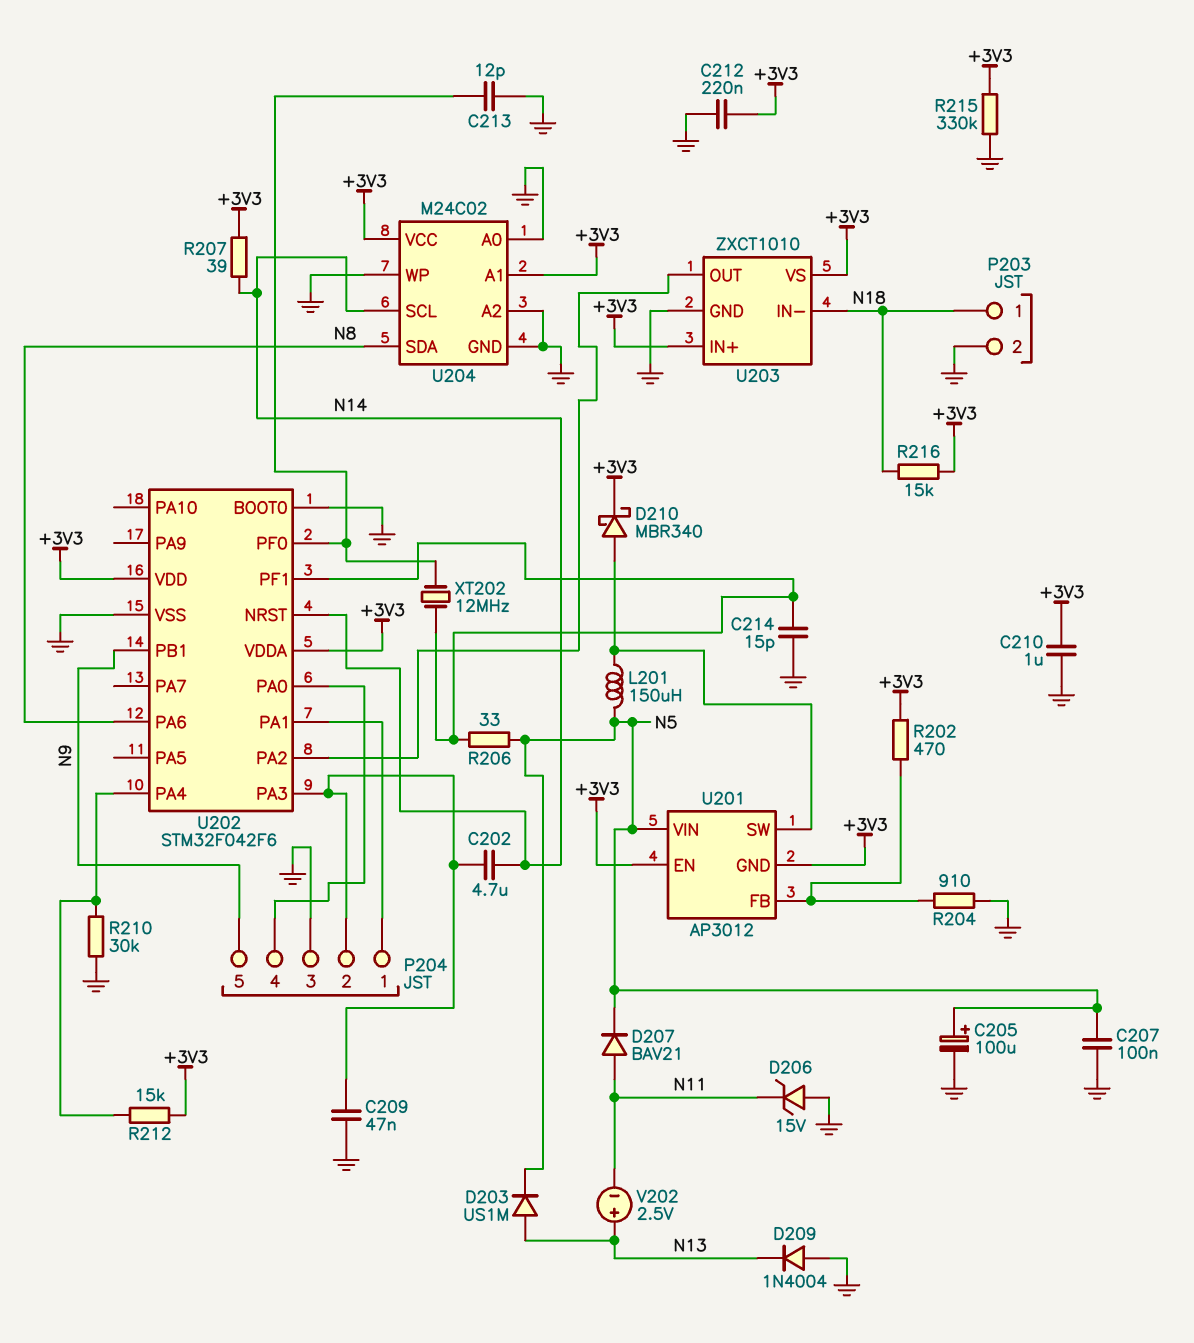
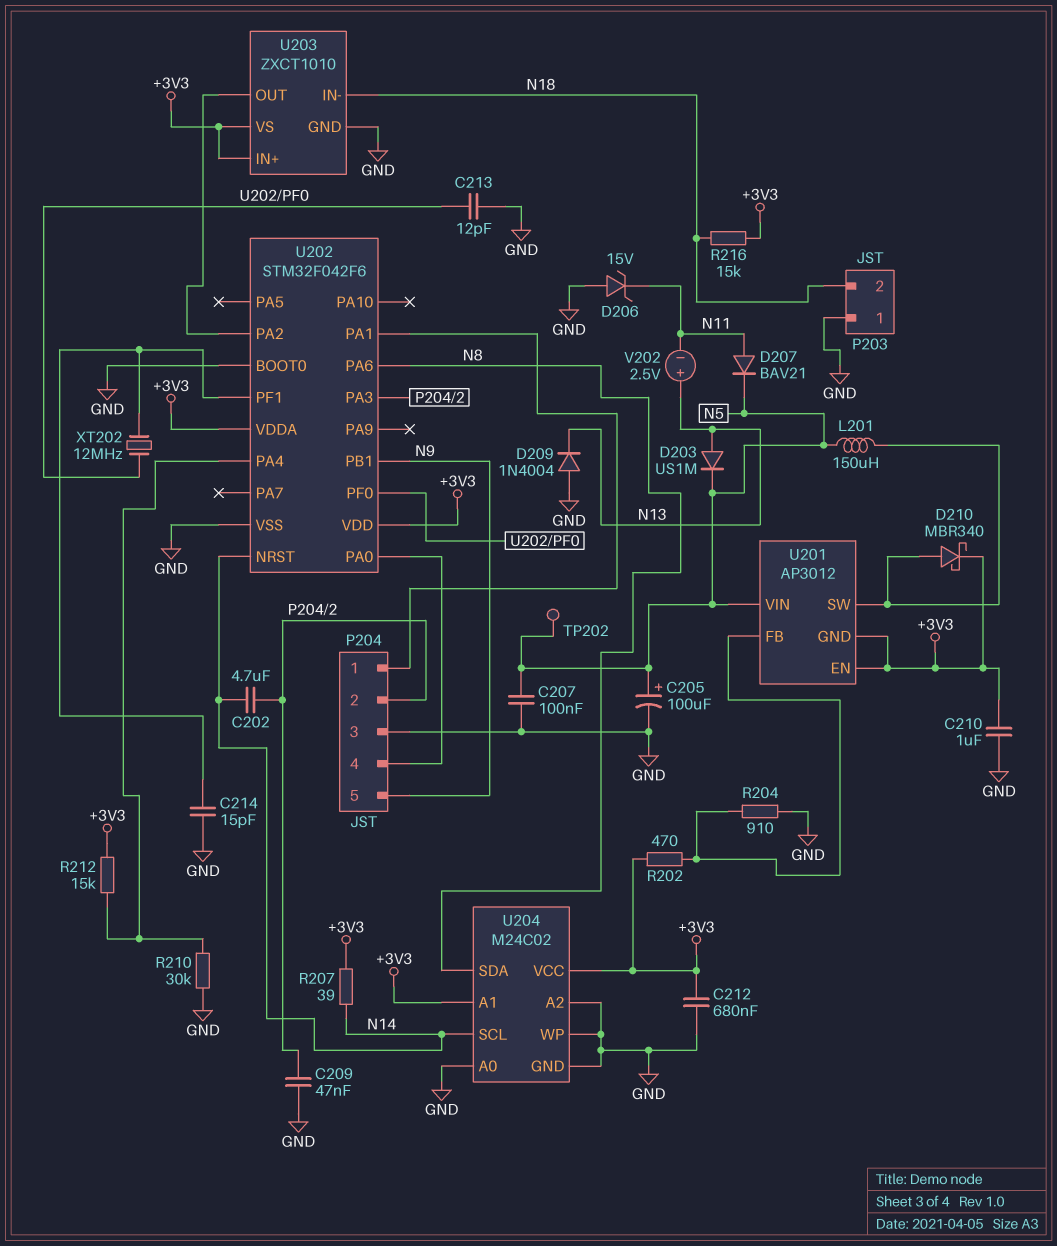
C212: 220nF (+3V3, GND) -> 680nF (+3V3, GND)
P203 pin 1: N18 -> GND
P203 pin 2: GND -> N18
R206: 33 (N5, U202/PF1) -> none
R215: 330k (+3V3, GND) -> none
TP202: none -> test point (N5)

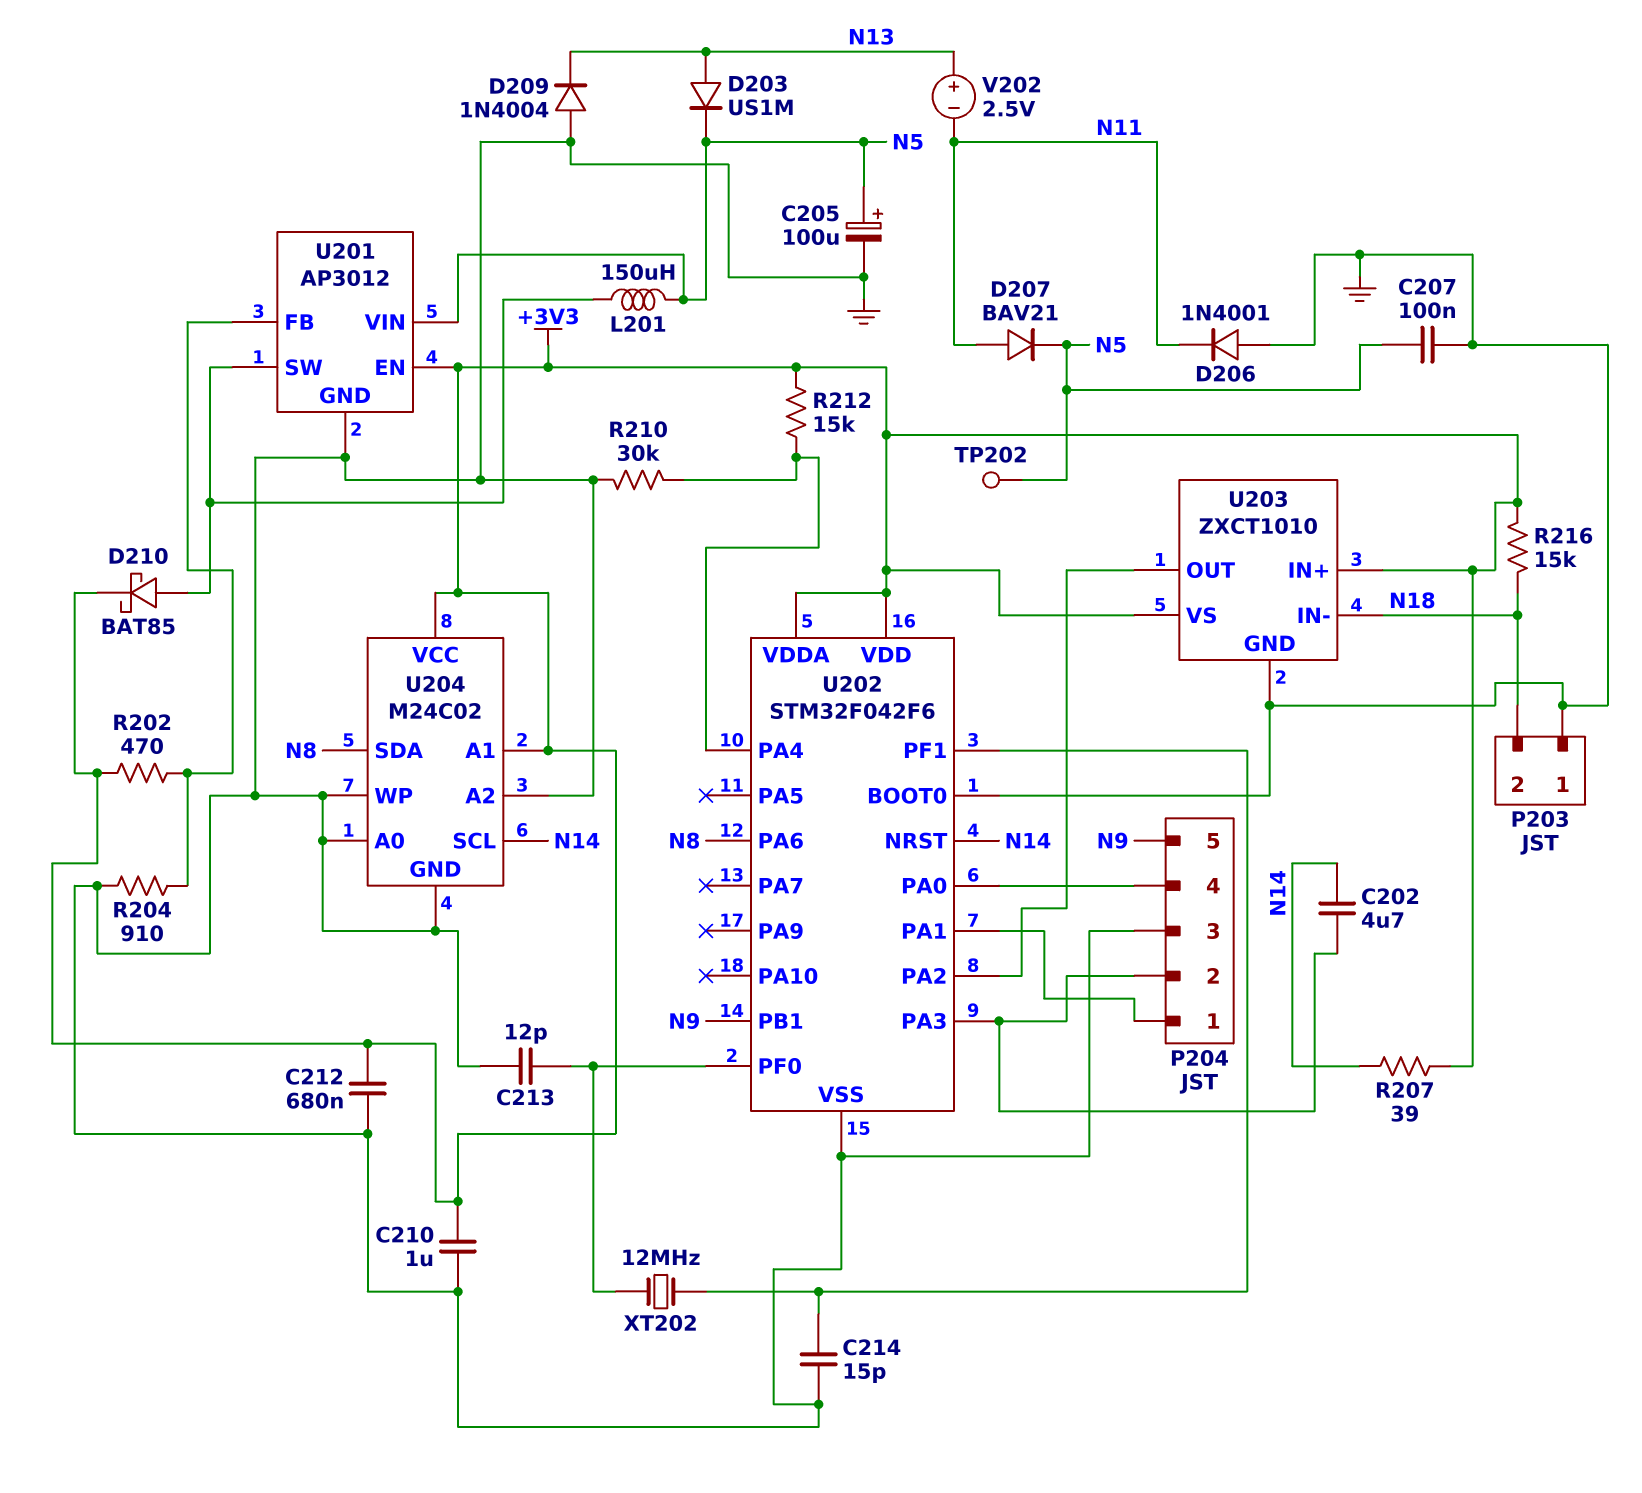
C209: 47nF (GND, P204/2) -> none
D206: zener 15V (A GND, K N11) -> diode 1N4001 (A GND, K N11)
D210: schottky MBR340 (A U201/SW, K +3V3) -> schottky BAT85 (A U201/SW, K +3V3)
U201 pin GND: +3V3 -> GND

